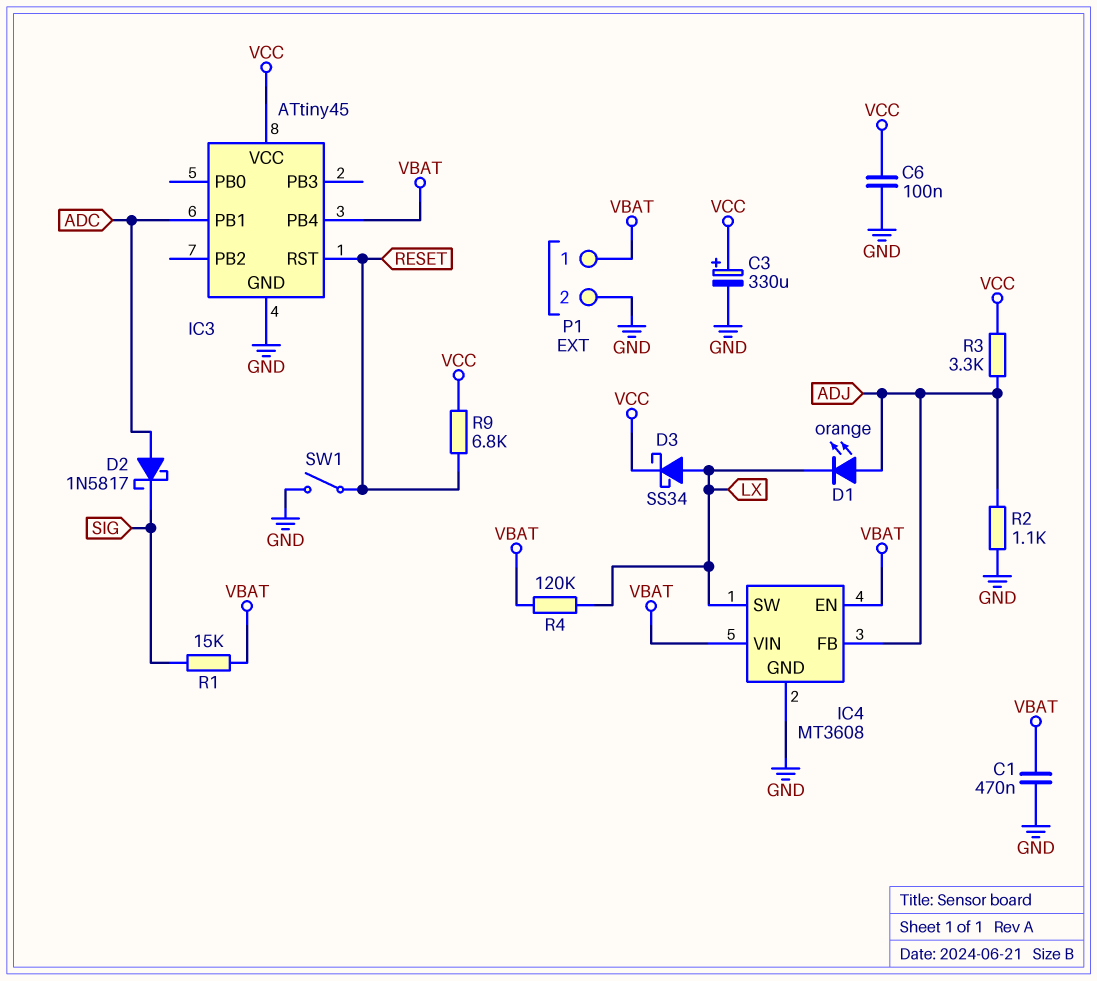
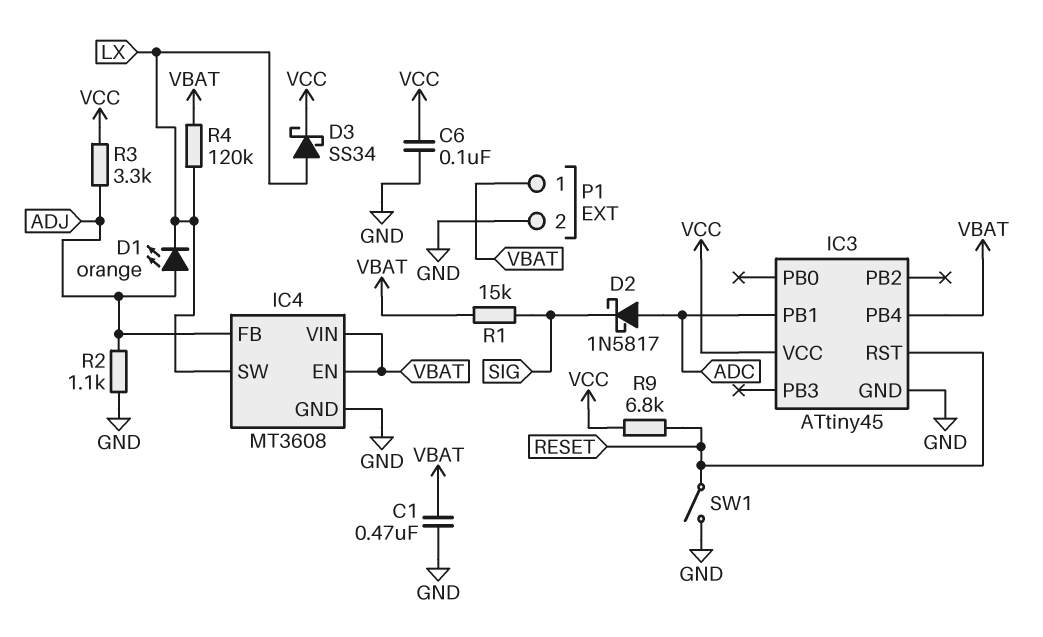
C3: 330uF (plus VCC, minus GND) -> none

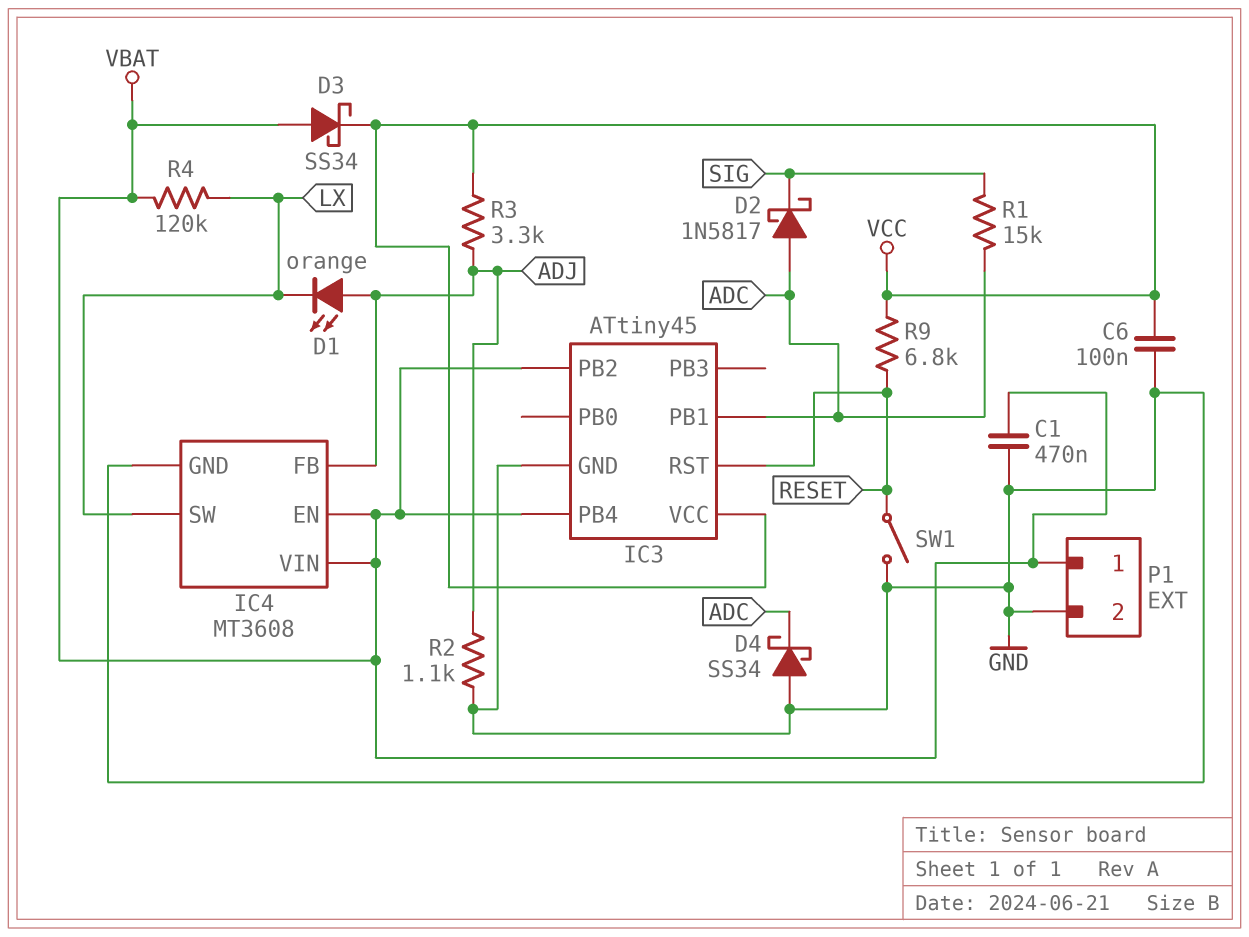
D3: schottky SS34 (A LX, K VCC) -> schottky SS34 (A VBAT, K VCC)
D4: none -> schottky SS34 (A GND, K ADC)
IC3 pin PB2: none -> VBAT
R1: 15k (SIG, VBAT) -> 15k (ADC, SIG)

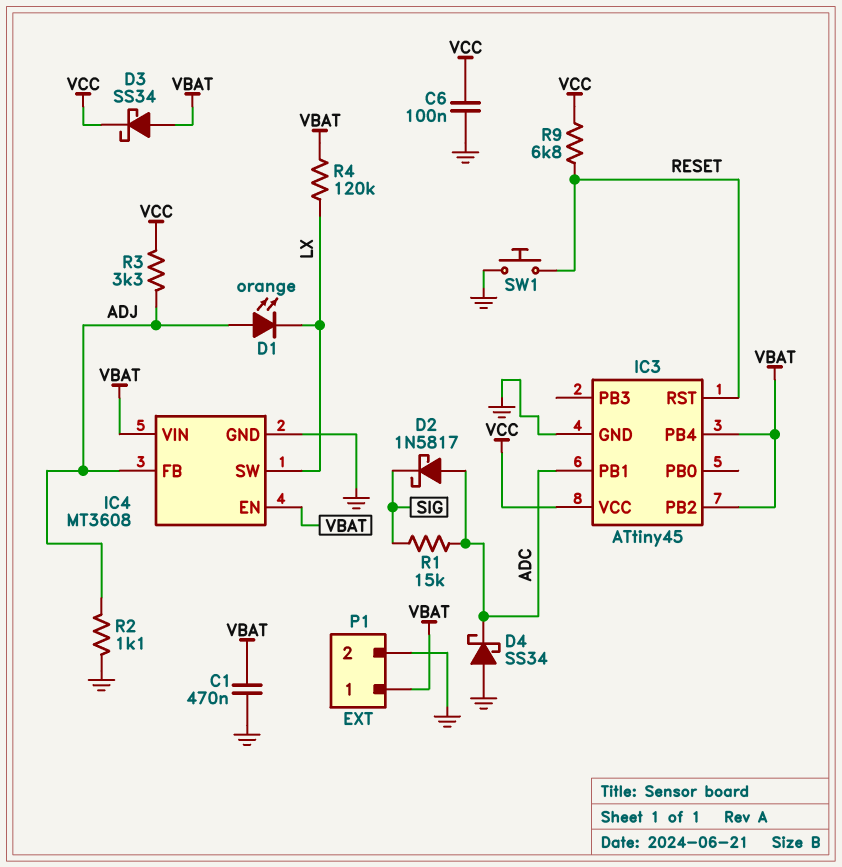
SW1: switch (GND, RESET) -> button (GND, RESET)

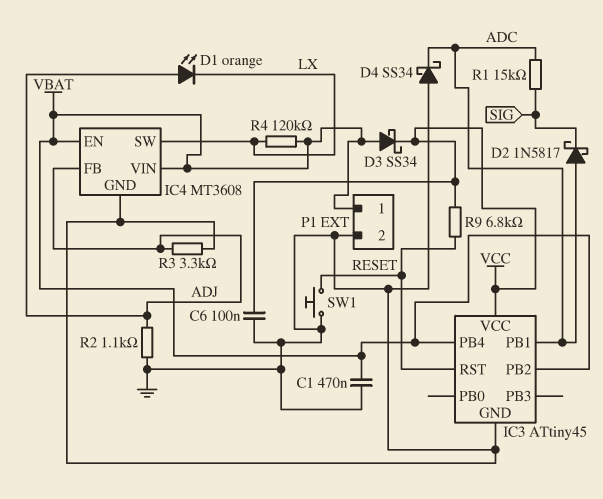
R3: 3.3k (ADJ, VCC) -> 3.3k (ADJ, GND)

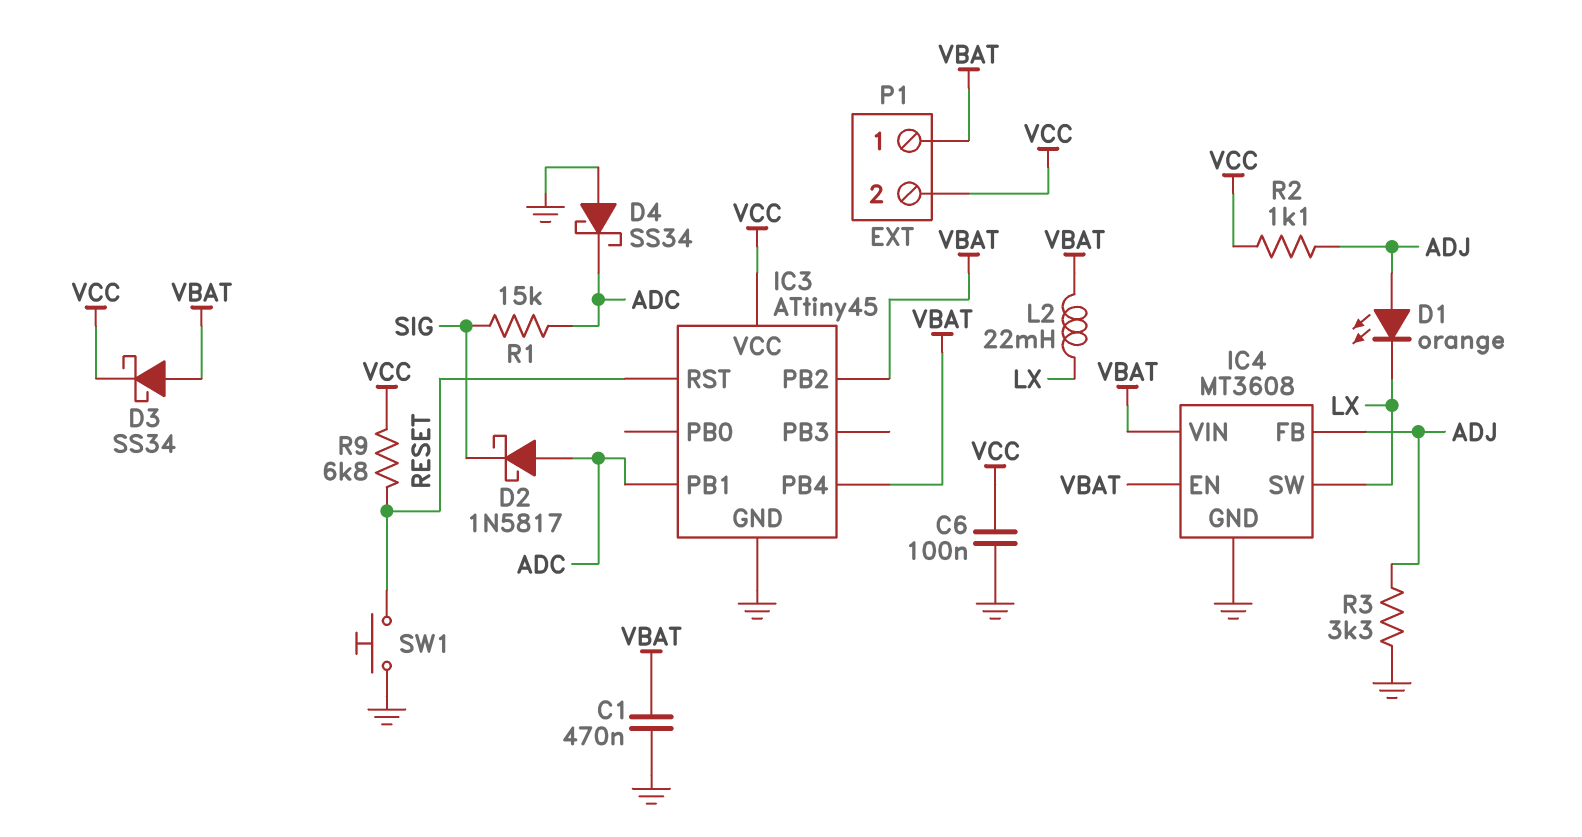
L2: none -> 22mH (LX, VBAT)
P1 pin 2: GND -> VCC
R2: 1.1k (ADJ, GND) -> 1.1k (ADJ, VCC)
R4: 120k (LX, VBAT) -> none

